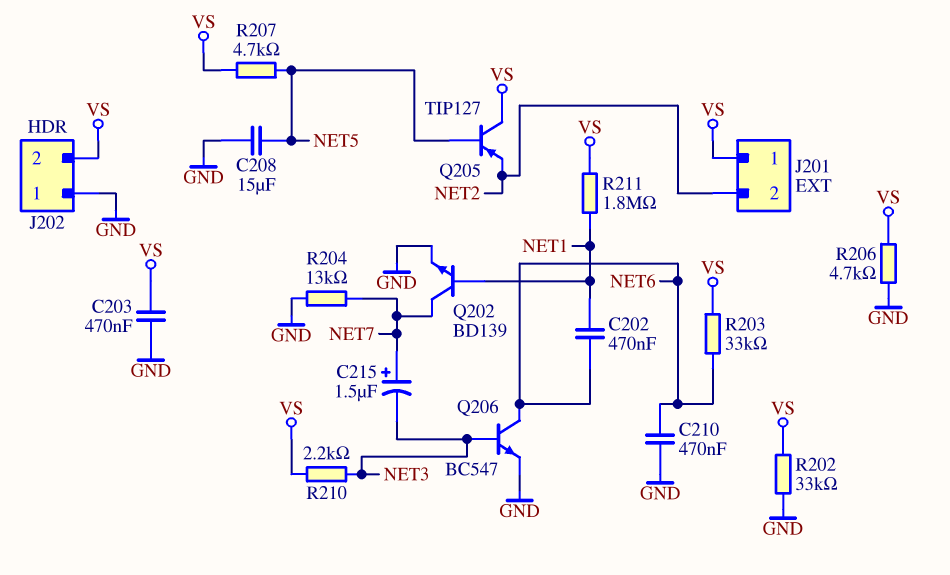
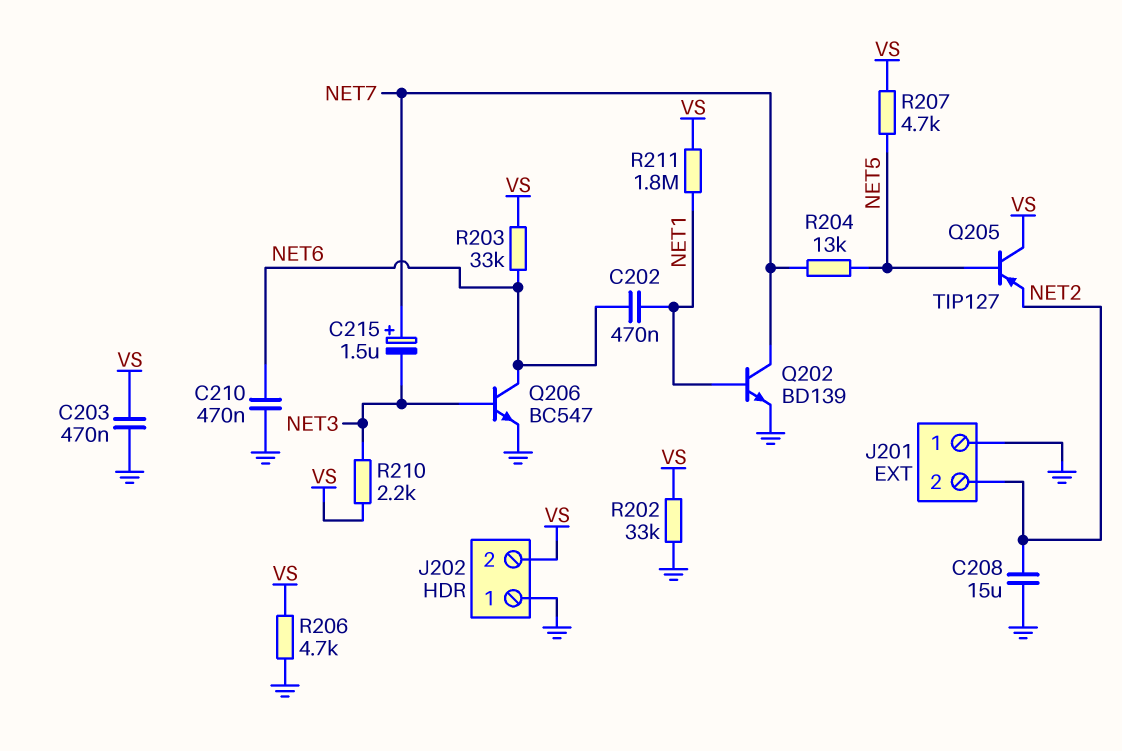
C208: 15uF (GND, NET5) -> 15uF (GND, NET2)
J201 pin 1: VS -> GND
R204: 13k (GND, NET7) -> 13k (NET5, NET7)

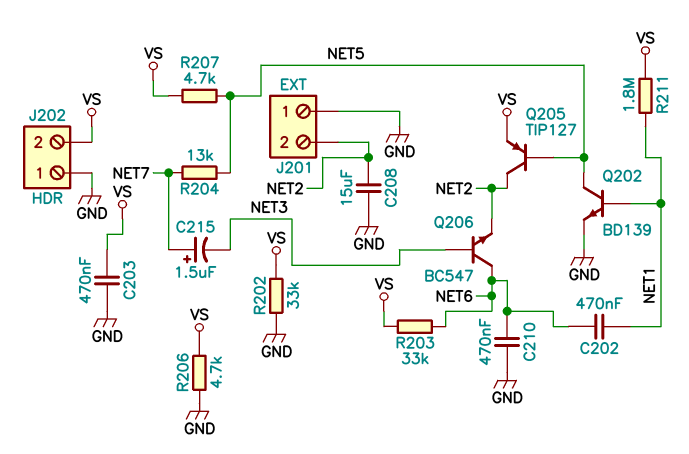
Q202: NPN BD139 (B NET1, C NET7, E GND) -> NPN BD139 (B NET1, C NET5, E GND)
Q205: PNP TIP127 (B NET5, C VS, E NET2) -> PNP TIP127 (B NET5, C NET2, E VS)
Q206: NPN BC547 (B NET3, C NET6, E GND) -> NPN BC547 (B NET3, C NET6, E NET2)
R210: 2.2k (NET3, VS) -> none

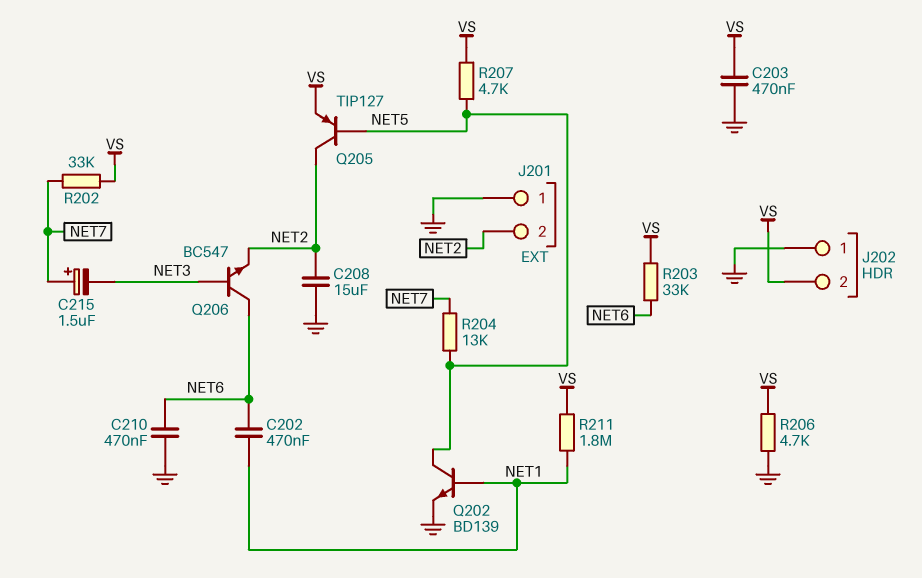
R202: 33k (GND, VS) -> 33k (NET7, VS)

